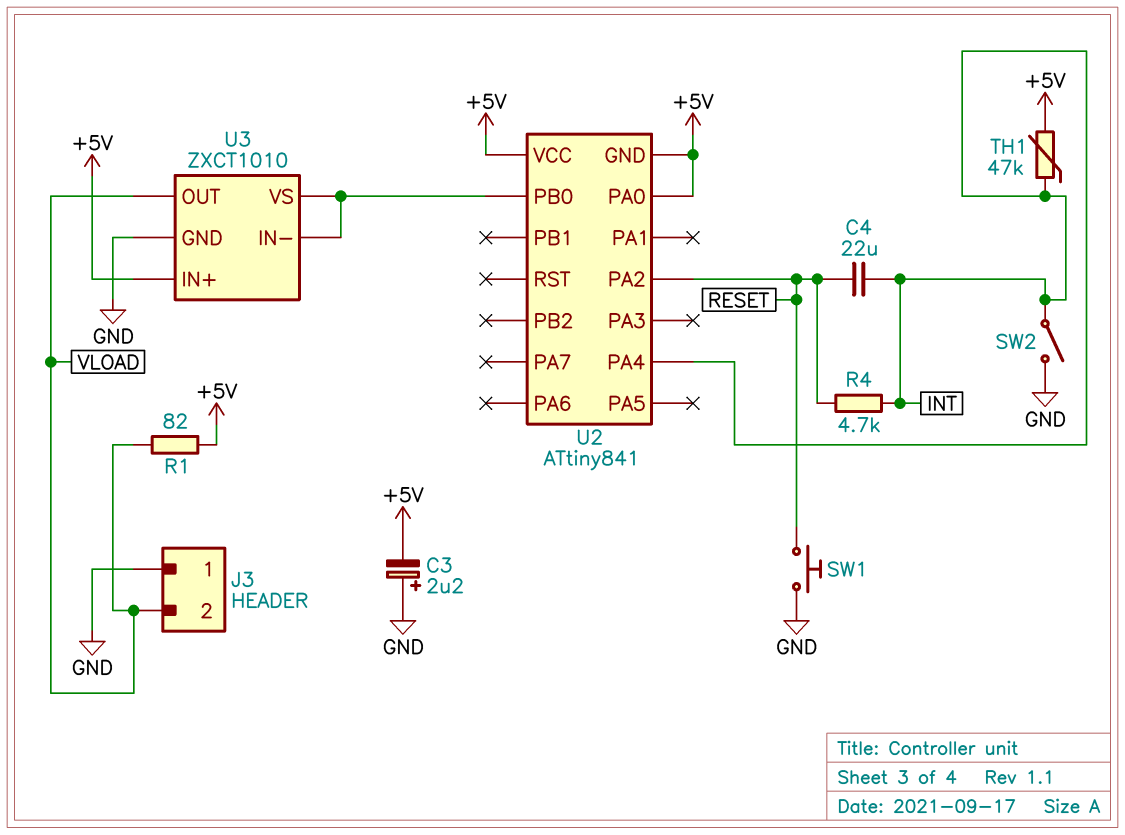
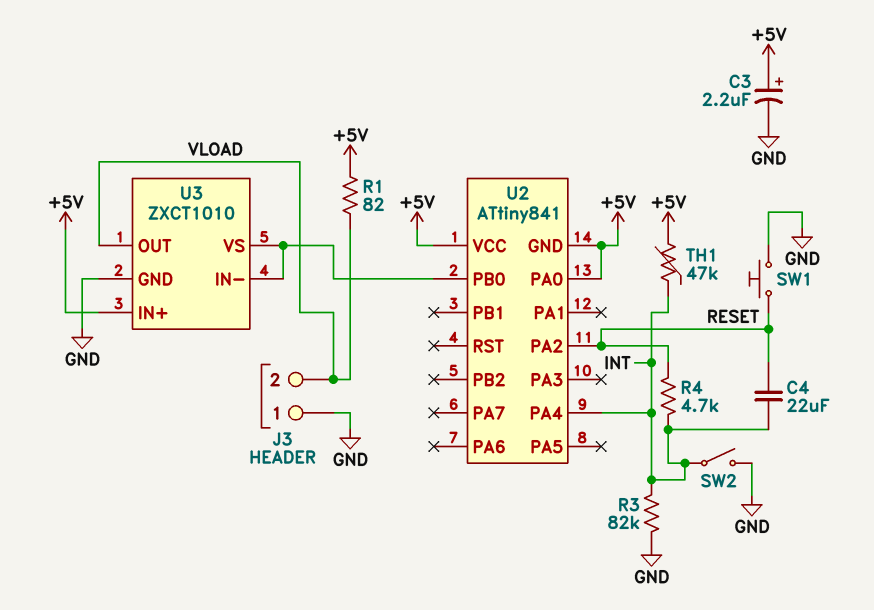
C3: 2.2uF (plus GND, minus +5V) -> 2.2uF (plus +5V, minus GND)
R3: none -> 82k (GND, INT)

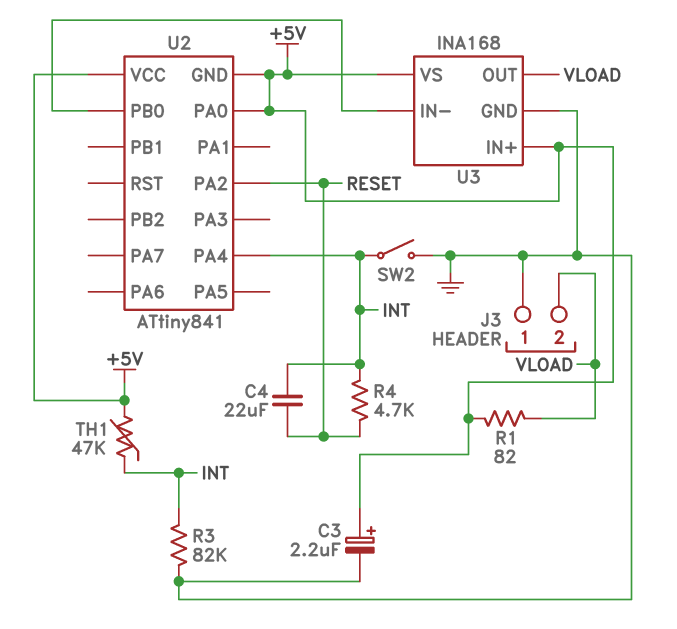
SW1: button (GND, RESET) -> none
U3: ZXCT1010 -> INA168
U3 pin VS: U2/PB0 -> +5V

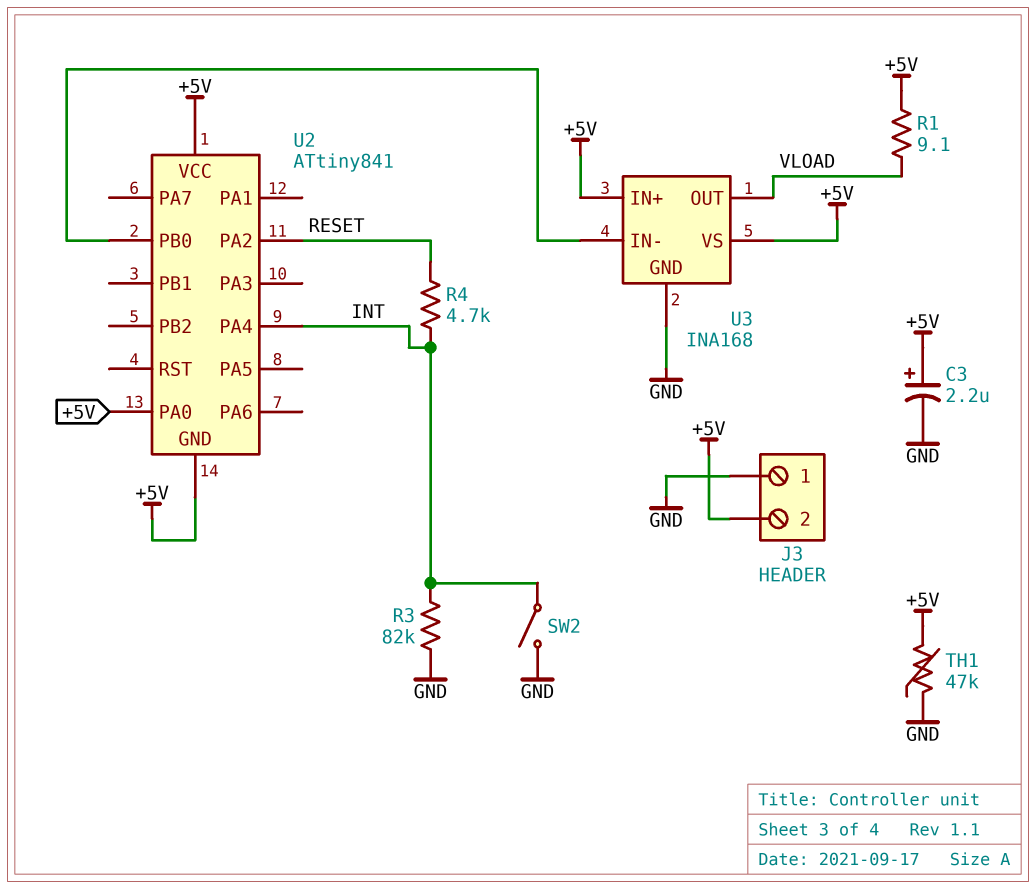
C4: 22uF (INT, RESET) -> none
J3 pin 2: VLOAD -> +5V
R1: 82 (+5V, VLOAD) -> 9.1 (+5V, VLOAD)
TH1: 47k (+5V, INT) -> 47k (+5V, GND)

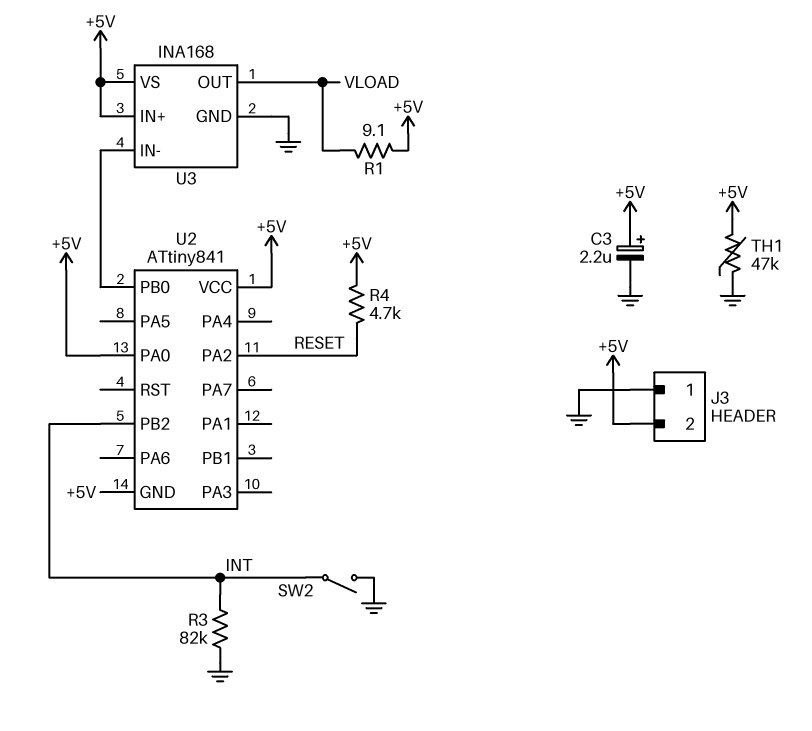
R4: 4.7k (INT, RESET) -> 4.7k (+5V, RESET)
U2 pin PA4: INT -> none
U2 pin PB2: none -> INT

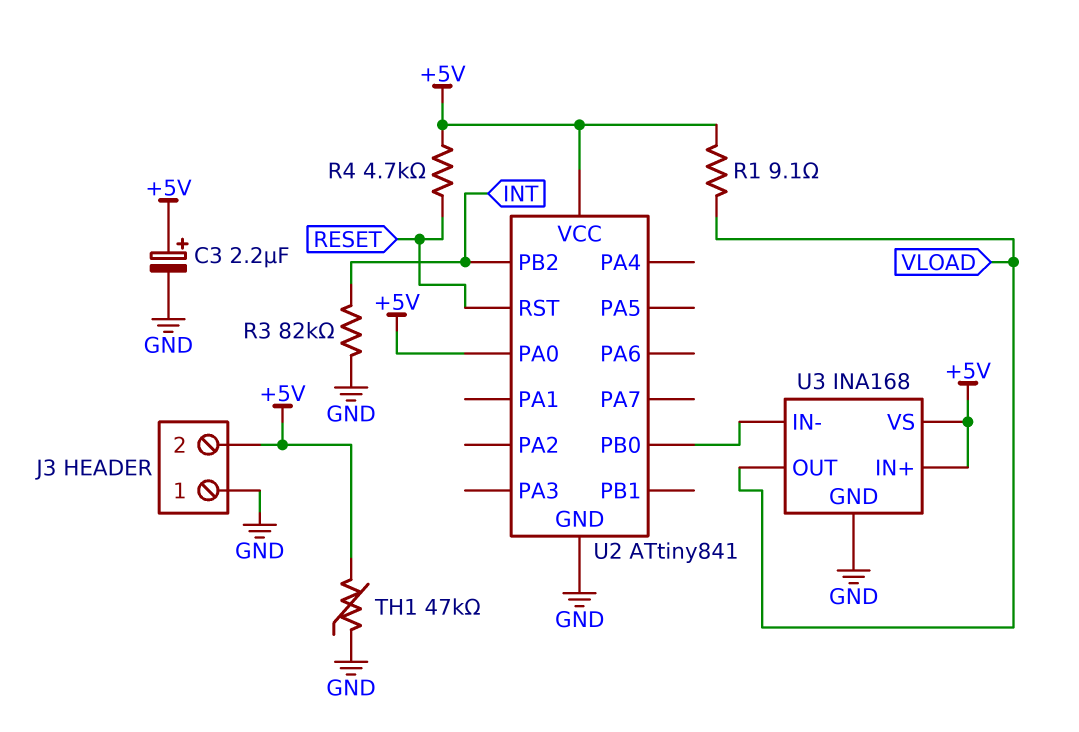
SW2: switch (GND, INT) -> none
U2 pin GND: +5V -> GND
U2 pin PA2: RESET -> none
U2 pin RST: none -> RESET

